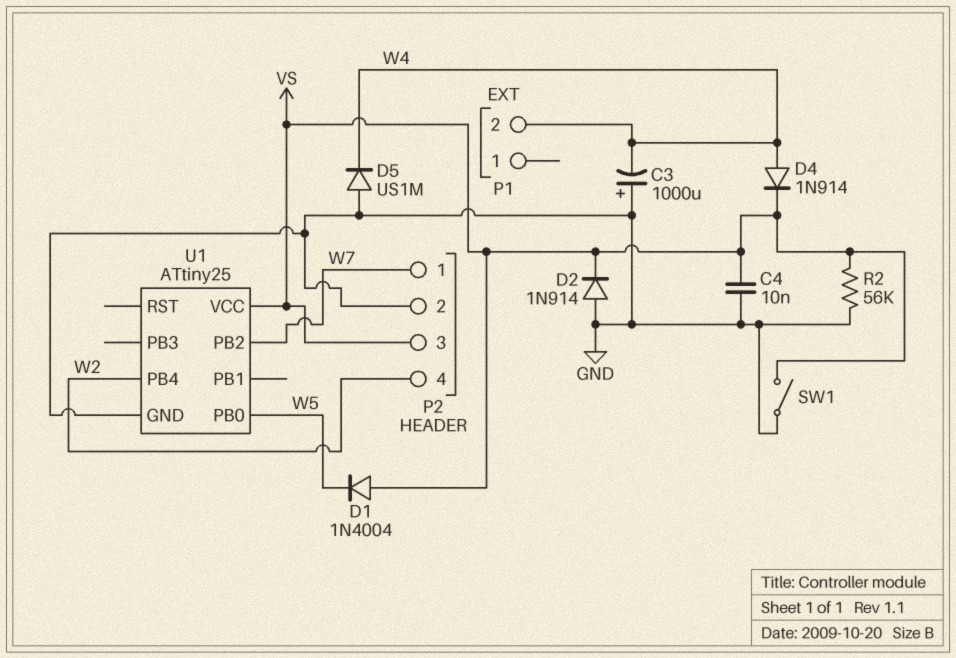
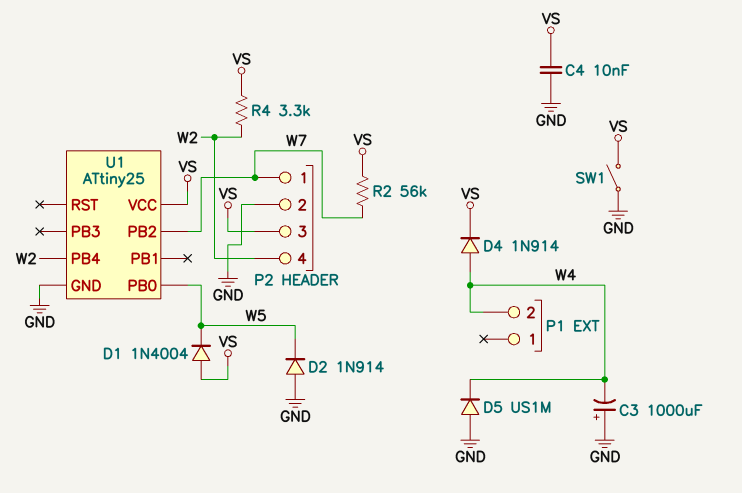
D2: diode 1N914 (A GND, K VS) -> diode 1N914 (A GND, K W5)
R2: 56k (GND, VS) -> 56k (VS, W7)
R4: none -> 3.3k (VS, W2)

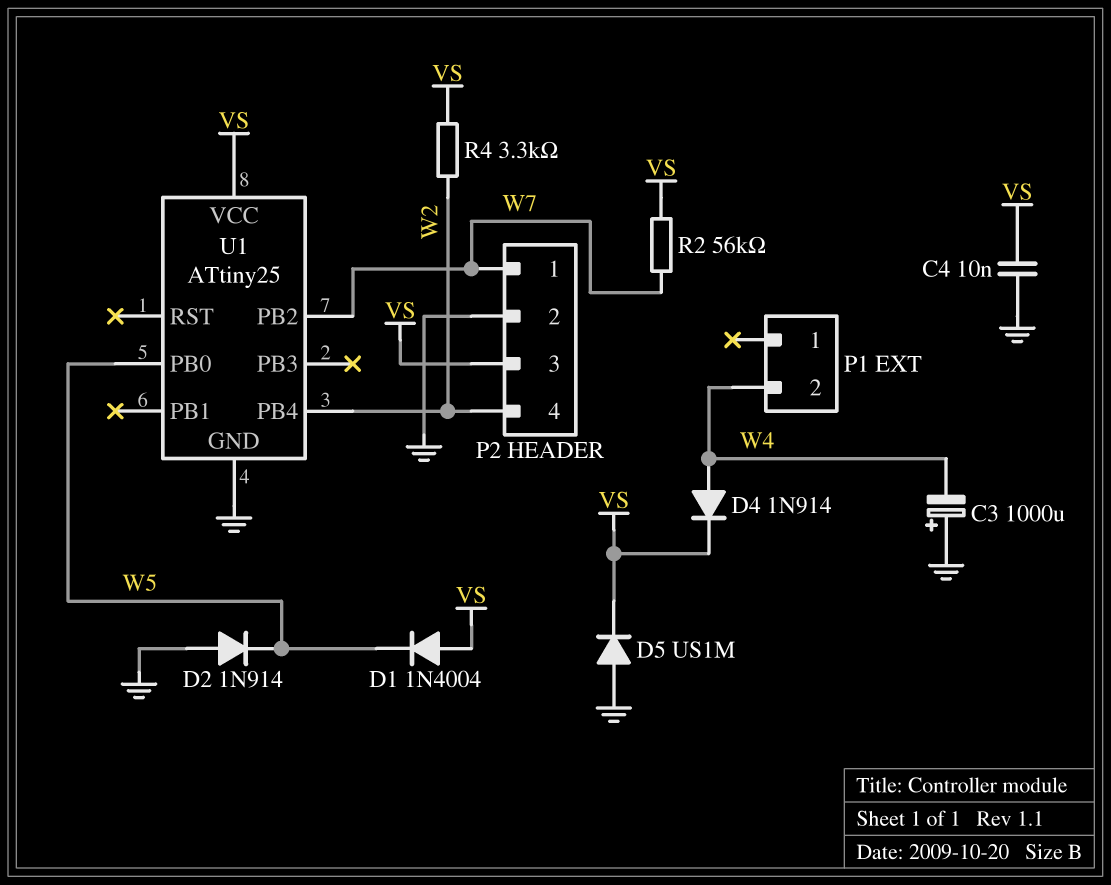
D5: diode US1M (A GND, K W4) -> diode US1M (A GND, K VS)
SW1: switch (GND, VS) -> none

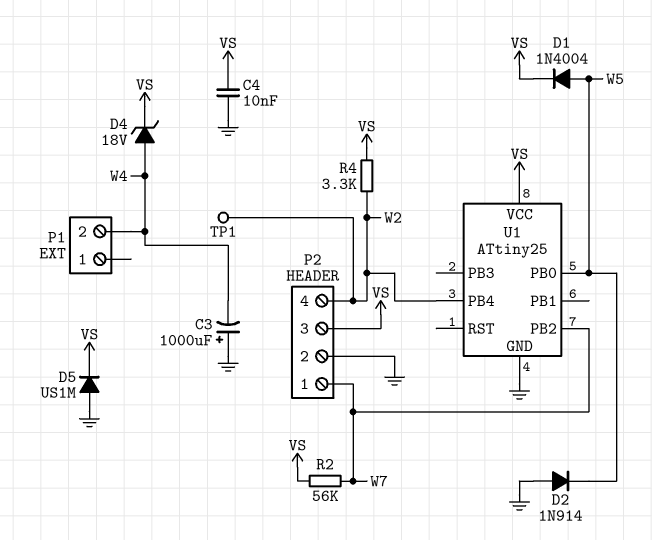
D1: diode 1N4004 (A VS, K W5) -> diode 1N4004 (A W5, K VS)
D4: diode 1N914 (A W4, K VS) -> zener 18V (A W4, K VS)
TP1: none -> test point (W2)

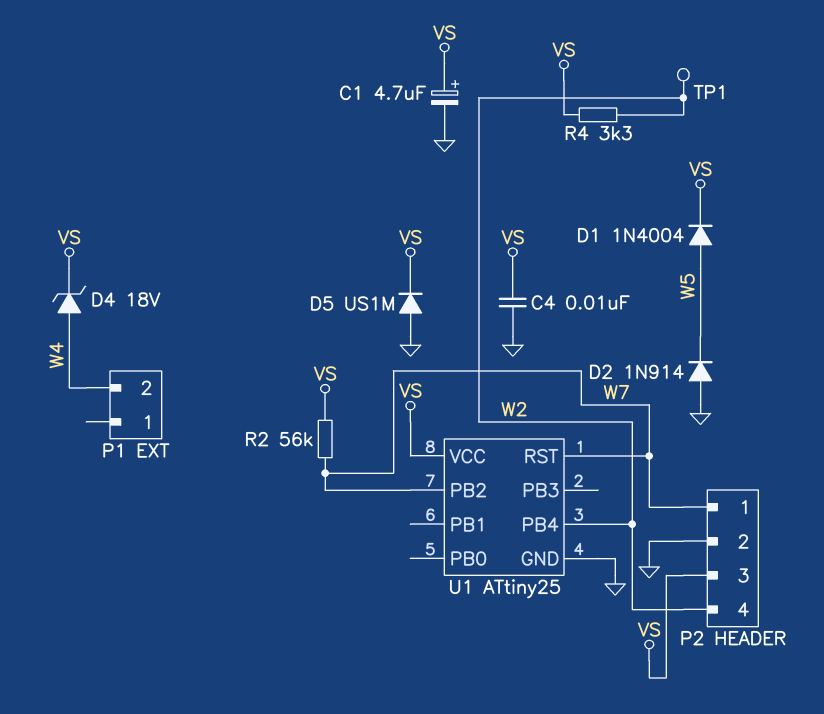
C1: none -> 4.7uF (plus VS, minus GND)
C3: 1000uF (plus GND, minus W4) -> none
U1 pin PB0: W5 -> none
U1 pin RST: none -> W7

